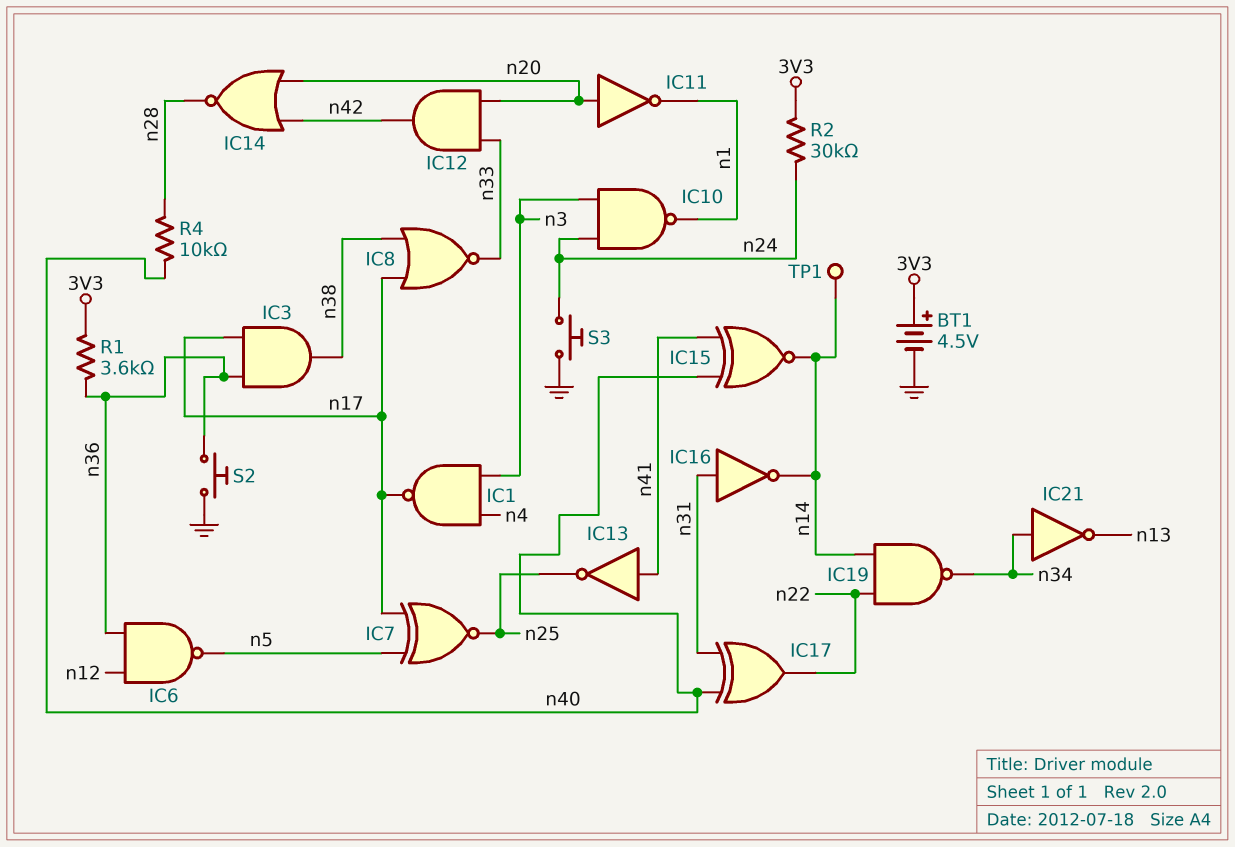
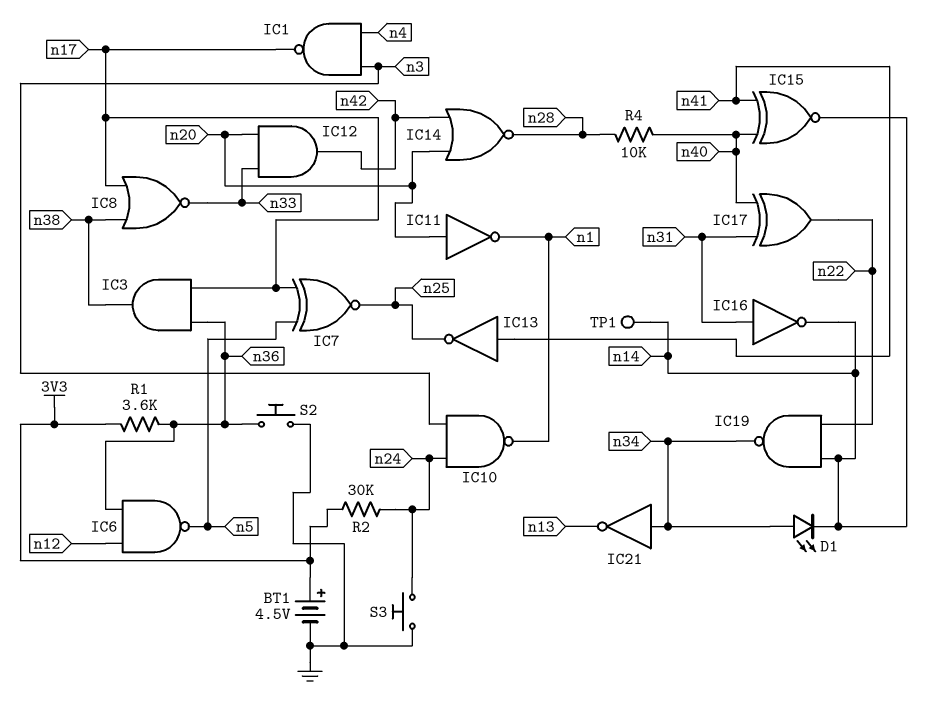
D1: none -> LED (A n34, K n14)

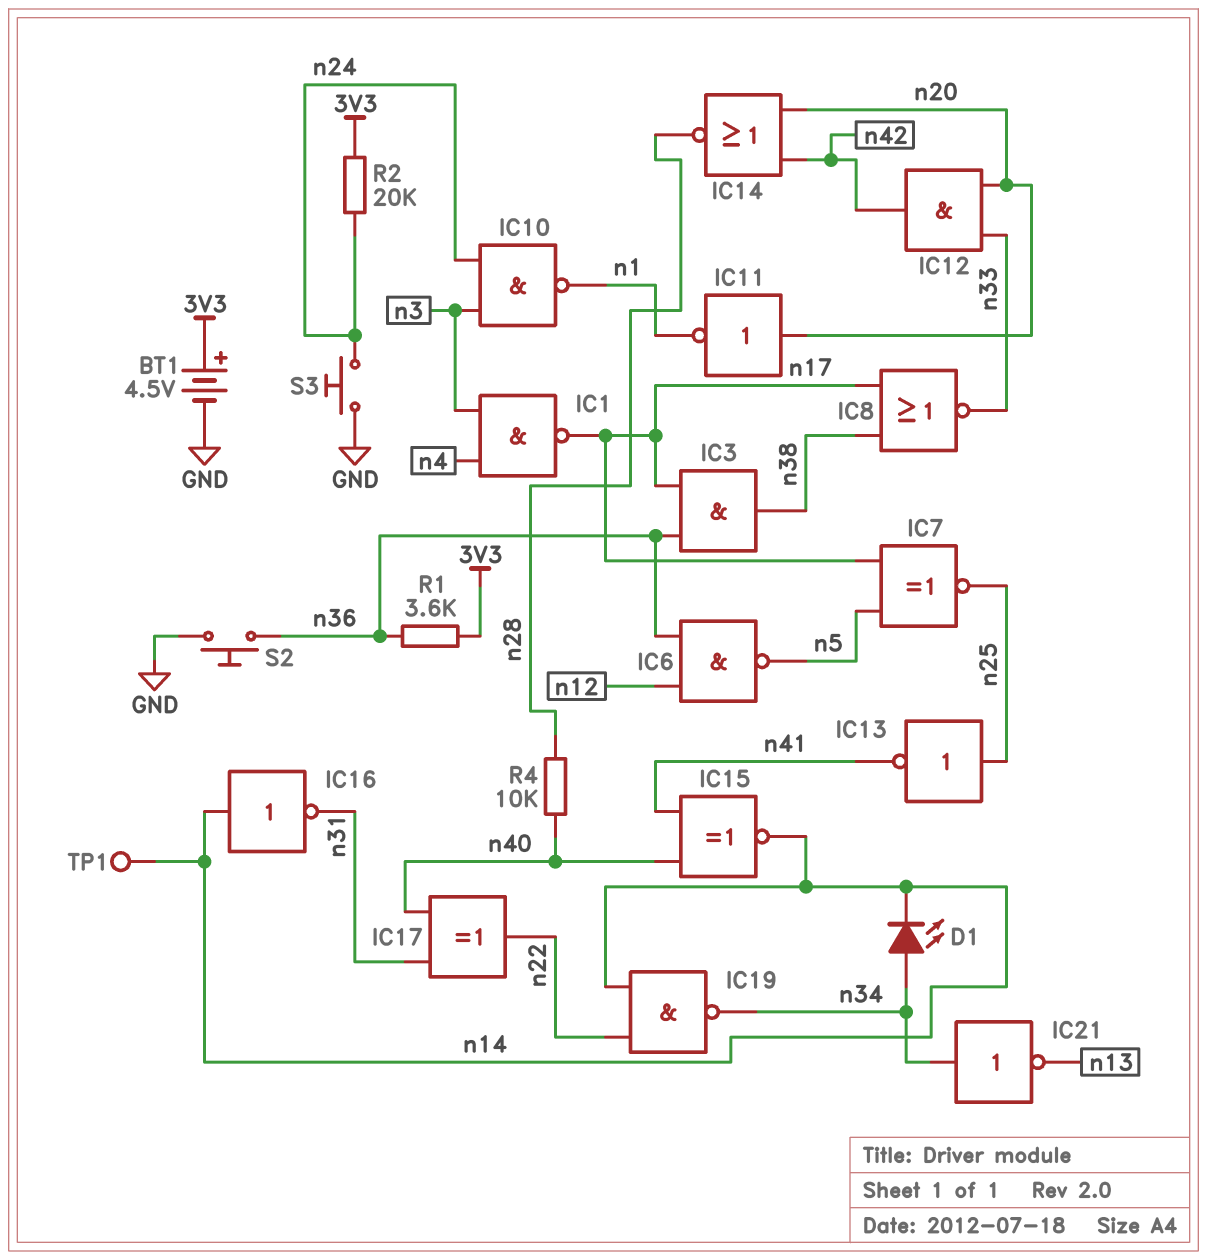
IC13: NOT (in n41, out n25) -> NOT (in n25, out n41)
IC16: NOT (in n31, out n14) -> NOT (in n14, out n31)
R2: 30k (3V3, n24) -> 20k (3V3, n24)

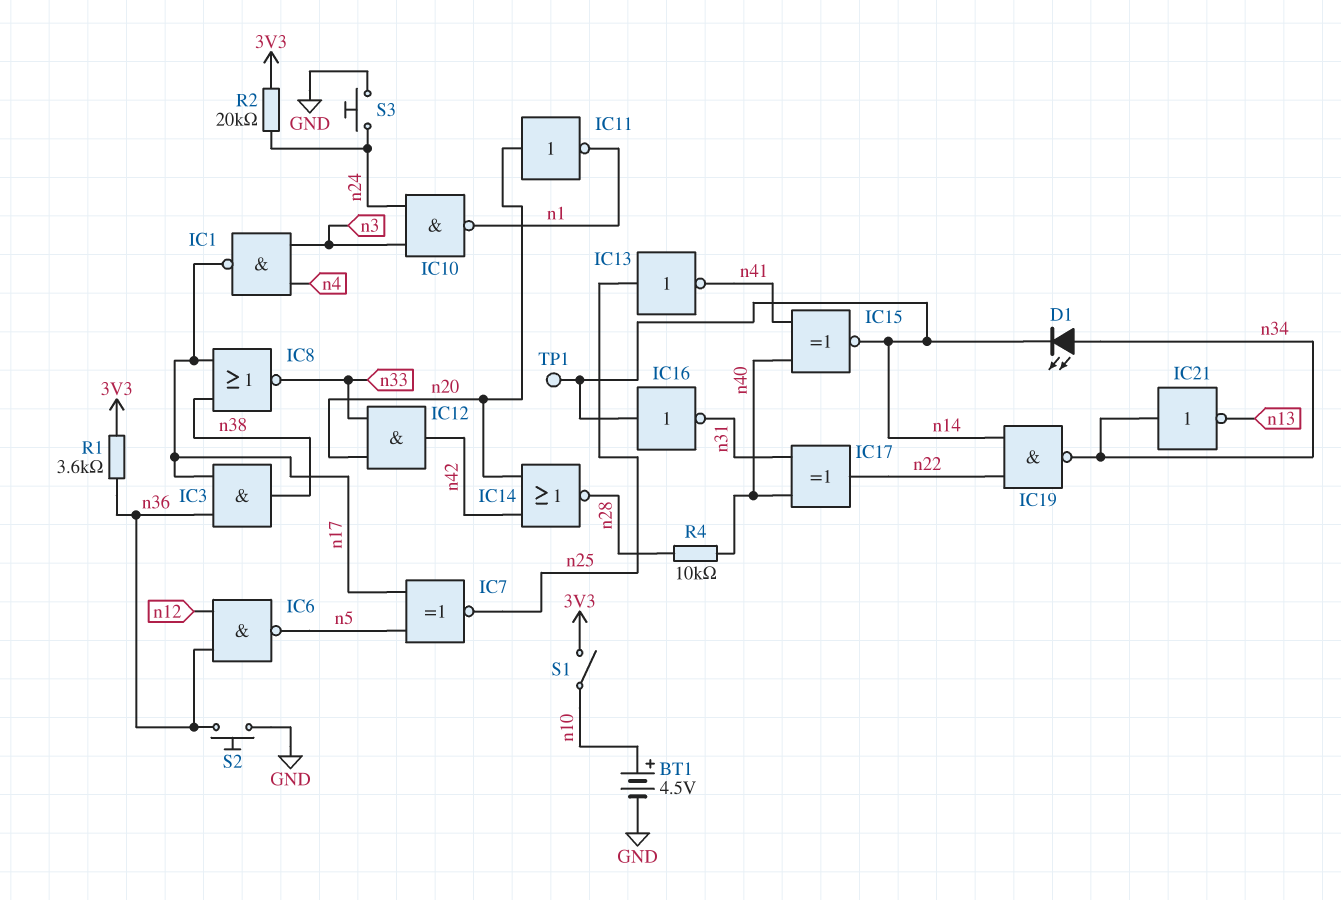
BT1: 4.5V (plus 3V3, minus GND) -> 4.5V (plus n10, minus GND)
S1: none -> switch (3V3, n10)

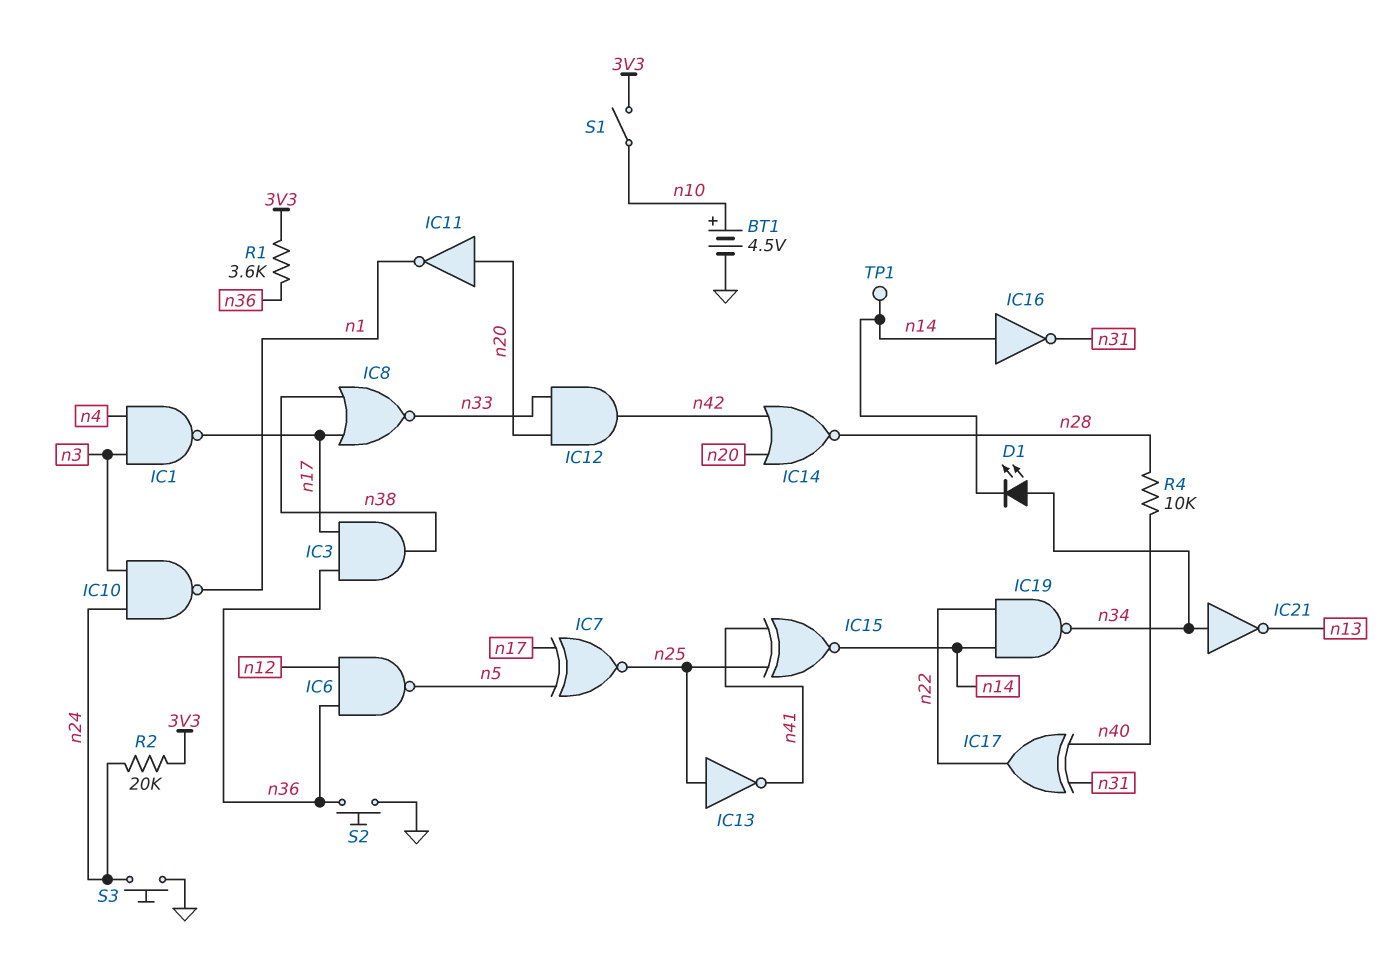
IC15: XNOR (in n40, in n41, out n14) -> XNOR (in n25, in n41, out n14)

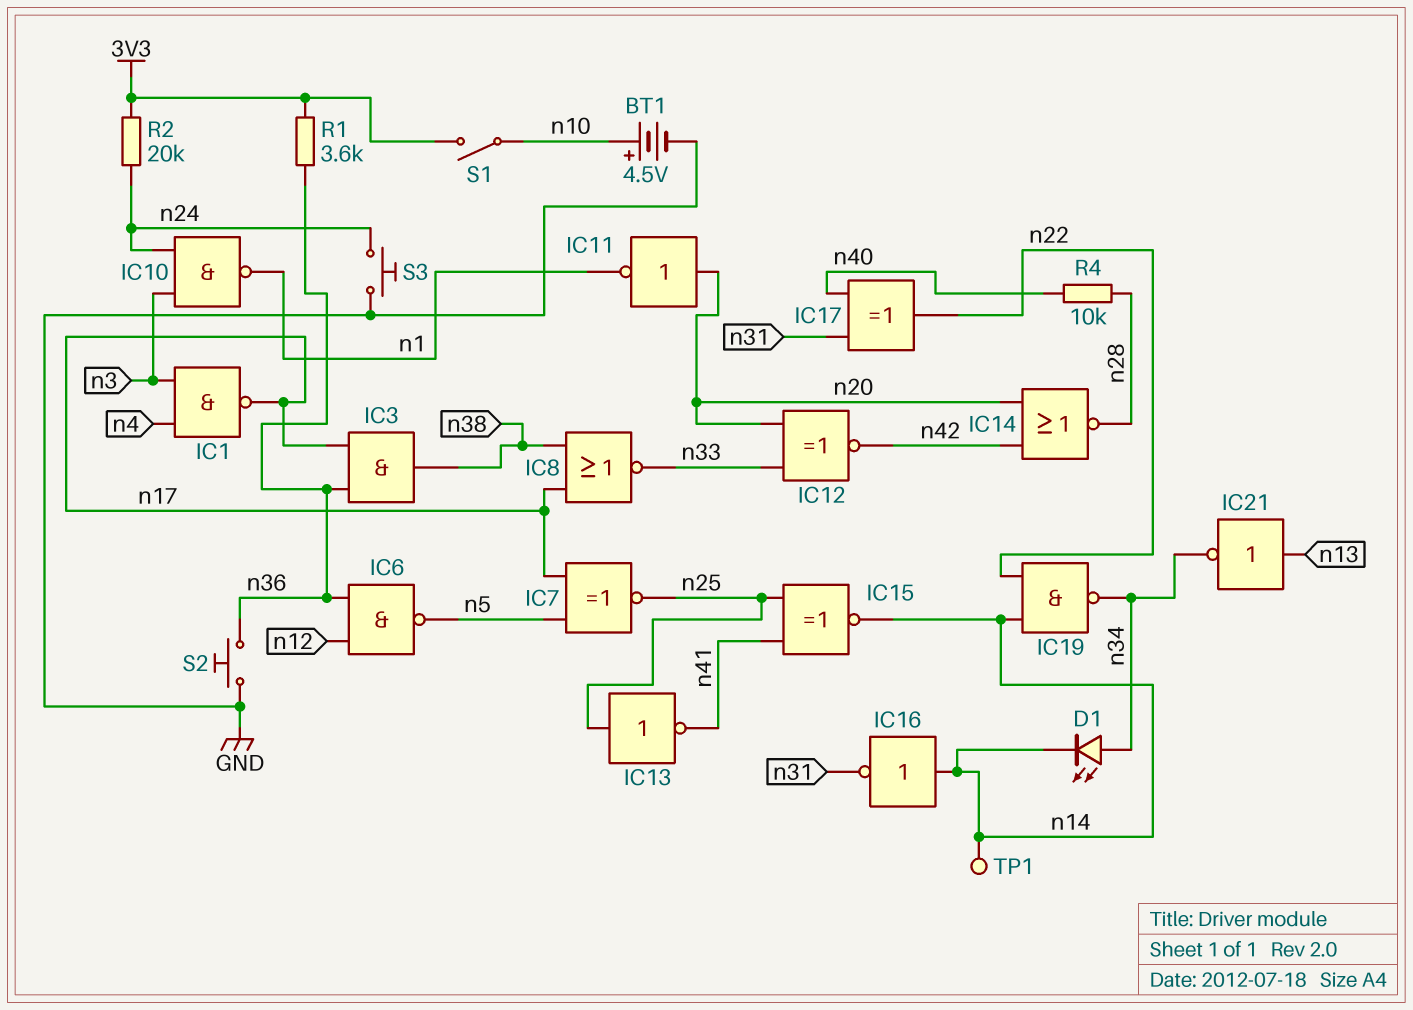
IC12: AND (in n20, in n33, out n42) -> XNOR (in n20, in n33, out n42)
IC21: NOT (in n34, out n13) -> NOT (in n13, out n34)

